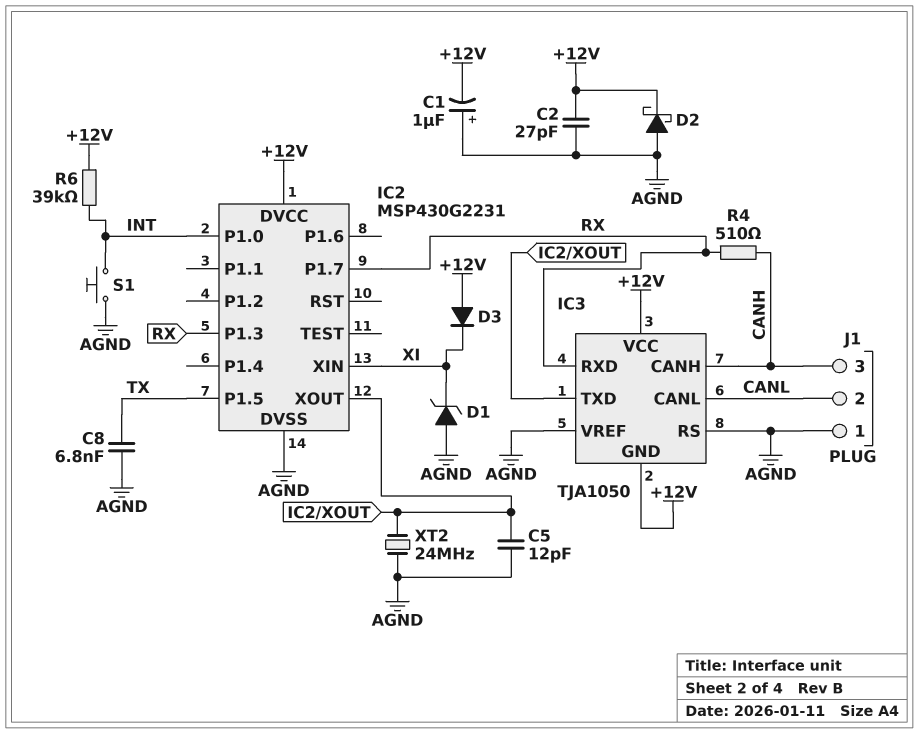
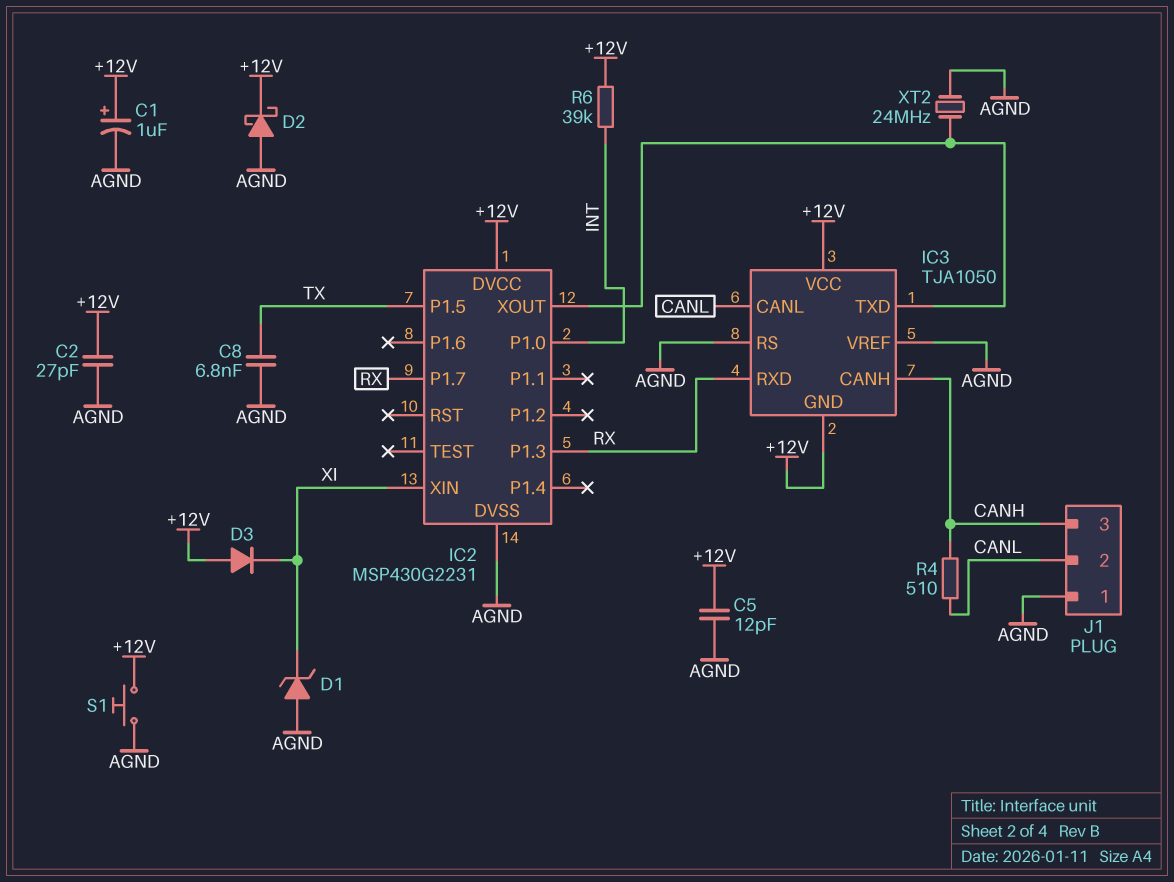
C1: 1uF (plus AGND, minus +12V) -> 1uF (plus +12V, minus AGND)
C5: 12pF (AGND, IC2/XOUT) -> 12pF (+12V, AGND)
R4: 510 (CANH, RX) -> 510 (CANH, CANL)
S1: button (AGND, INT) -> button (+12V, AGND)

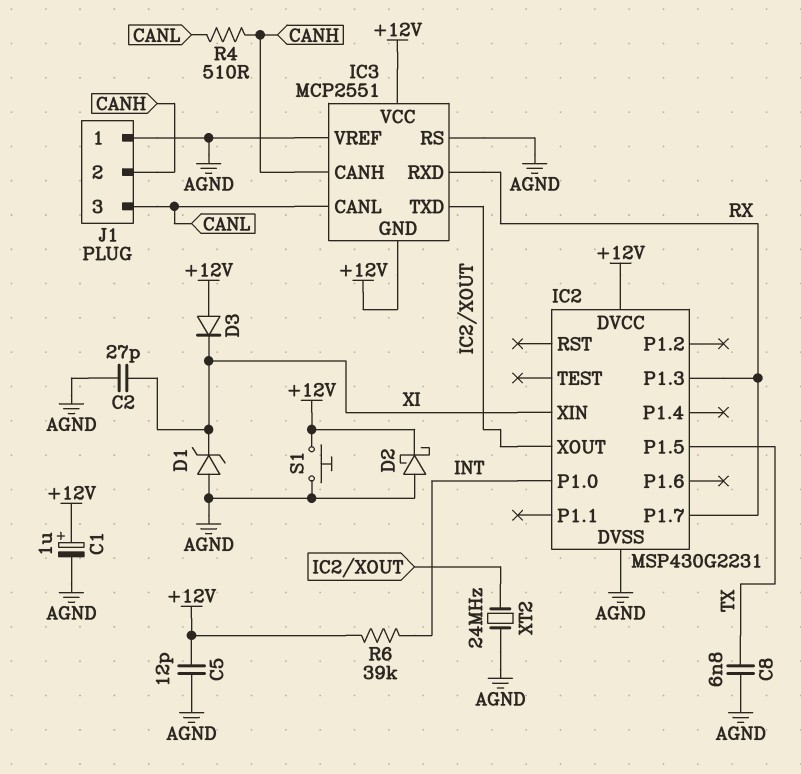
C2: 27pF (+12V, AGND) -> 27pF (AGND, XI)
IC3: TJA1050 -> MCP2551
J1 pin 2: CANL -> CANH
J1 pin 3: CANH -> CANL

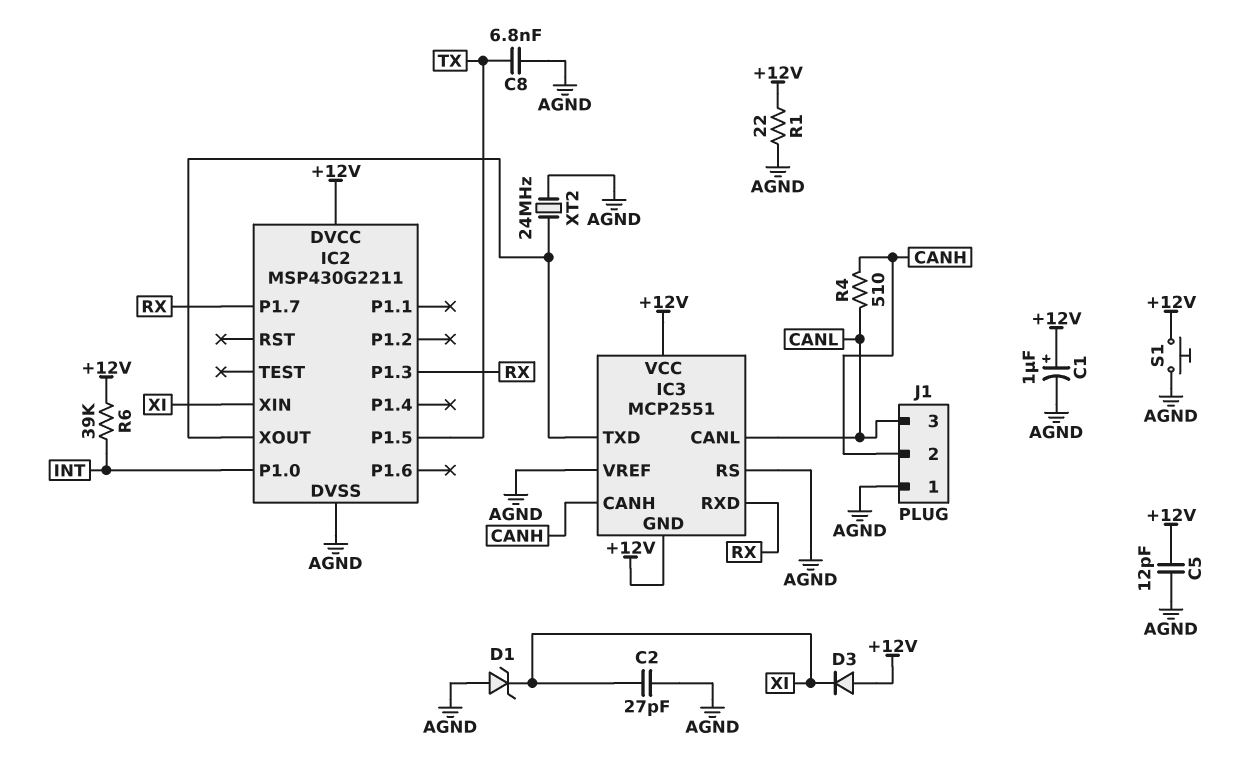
D2: schottky (A AGND, K +12V) -> none
IC2: MSP430G2231 -> MSP430G2211
R1: none -> 22 (+12V, AGND)

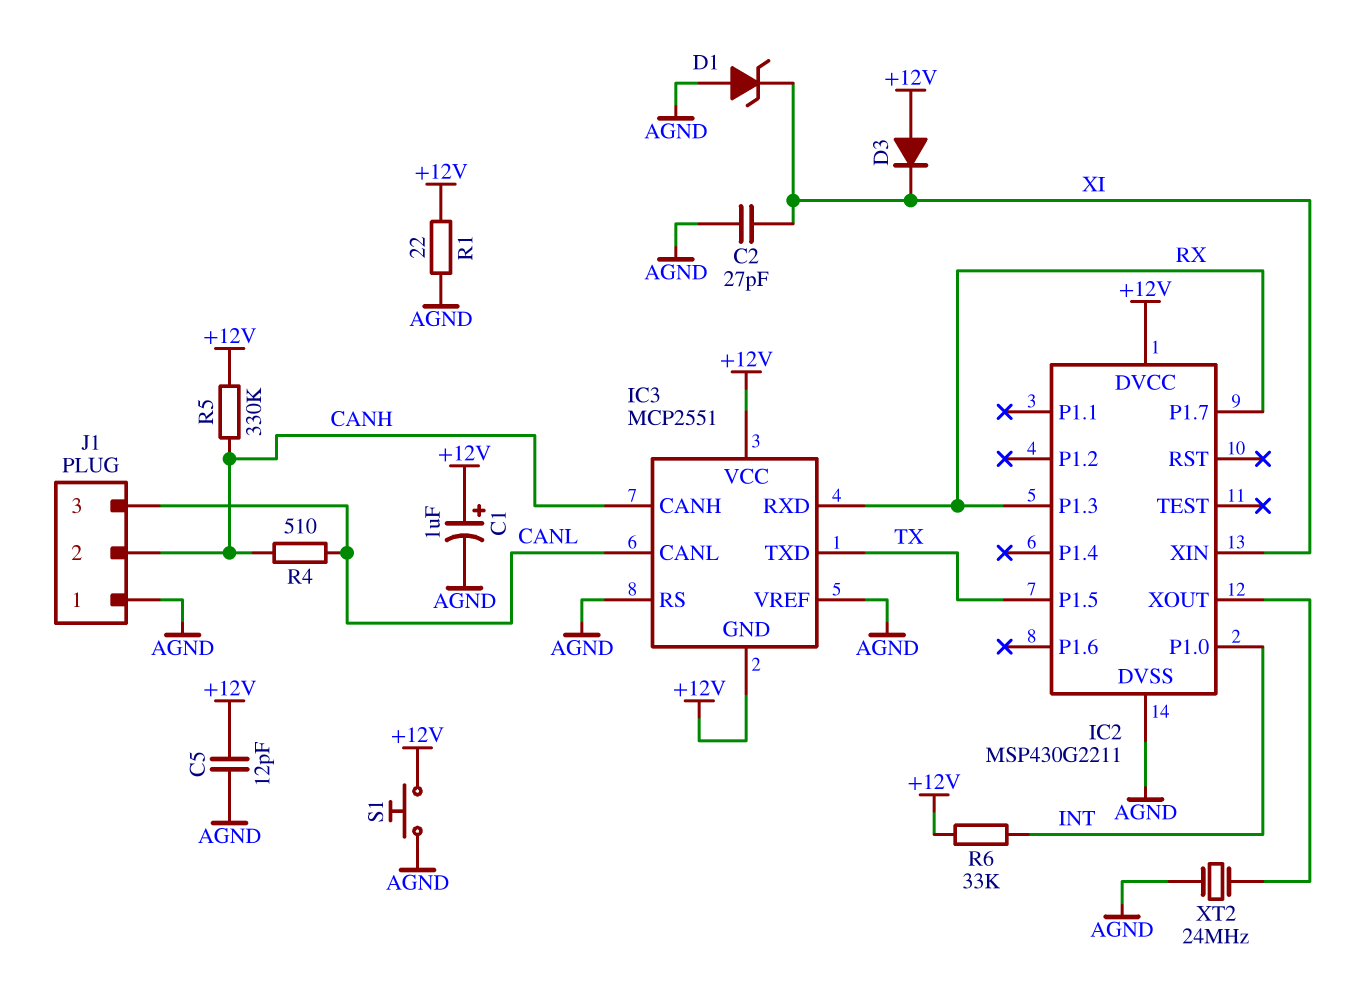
C8: 6.8nF (AGND, TX) -> none
IC3 pin TXD: IC2/XOUT -> TX
R5: none -> 330k (+12V, CANH)
R6: 39k (+12V, INT) -> 33k (+12V, INT)

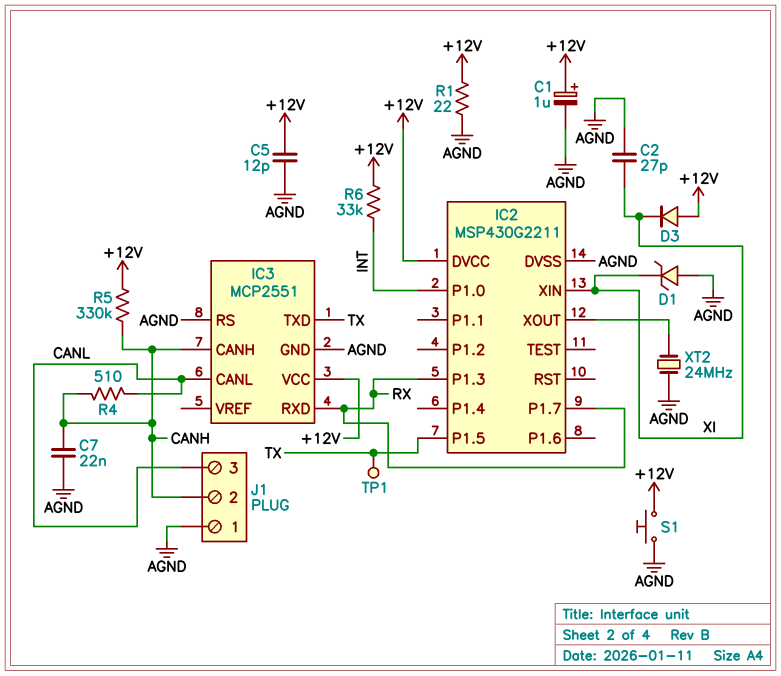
C7: none -> 22nF (AGND, CANH)
IC3 pin GND: +12V -> AGND
IC3 pin VREF: AGND -> none
TP1: none -> test point (TX)

